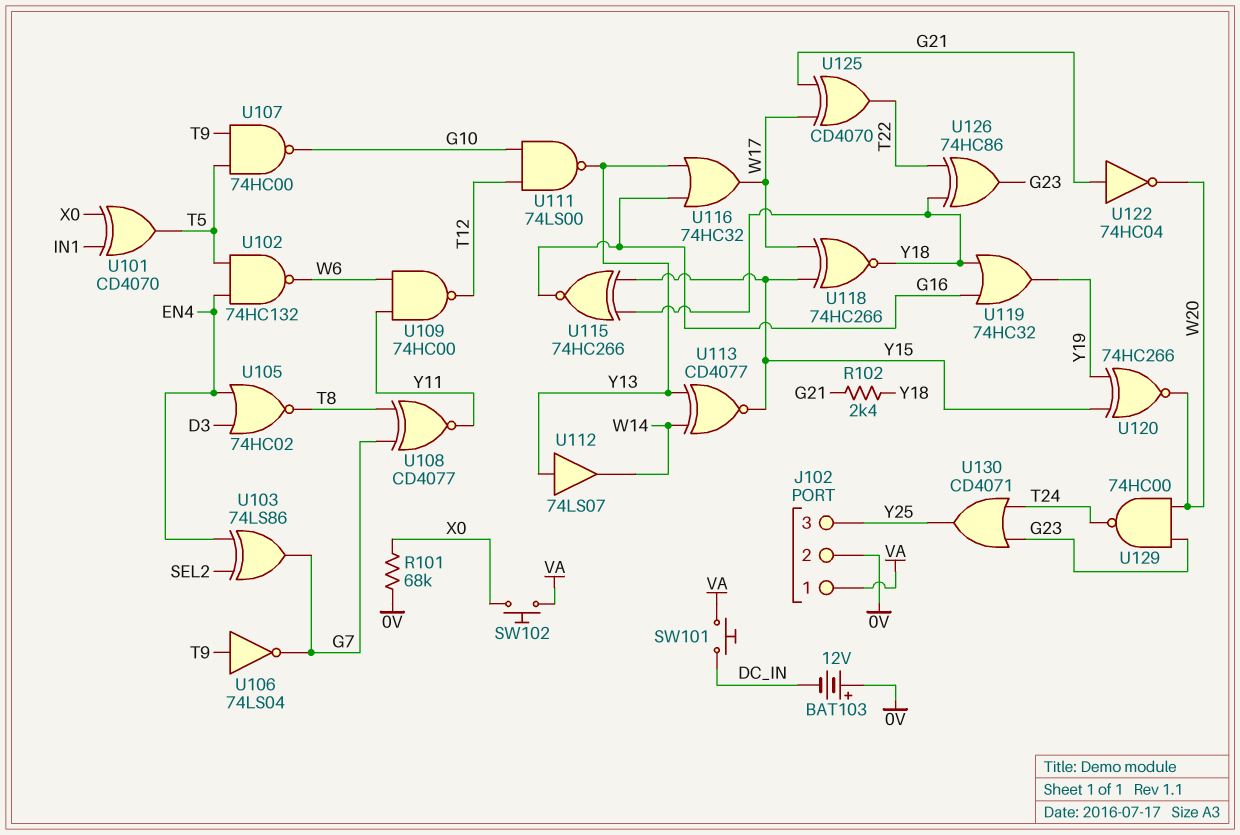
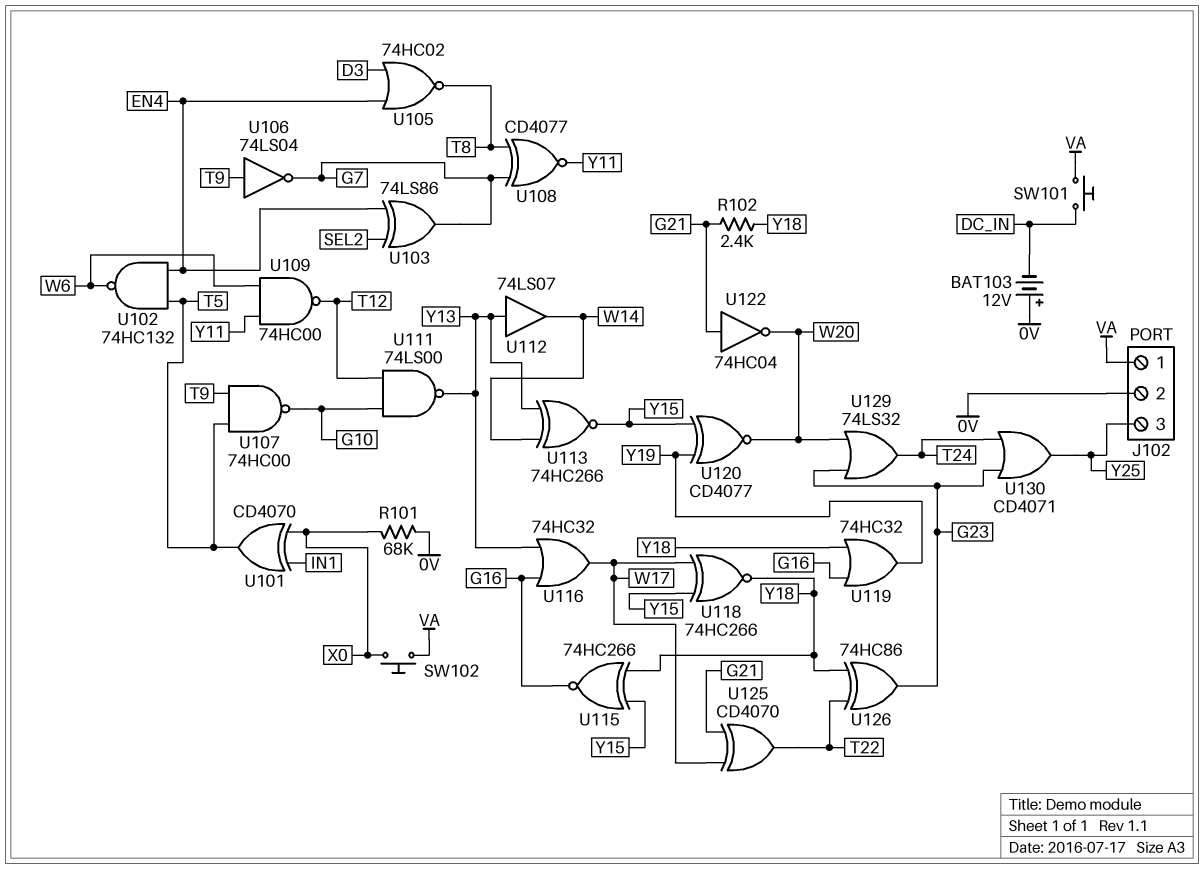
U113: XNOR CD4077 (in W14, in Y13, out Y15) -> XNOR 74HC266 (in W14, in Y13, out Y15)
U120: XNOR 74HC266 (in Y15, in Y19, out W20) -> XNOR CD4077 (in Y15, in Y19, out W20)
U129: NAND 74HC00 (in G23, in W20, out T24) -> OR 74LS32 (in G23, in W20, out T24)

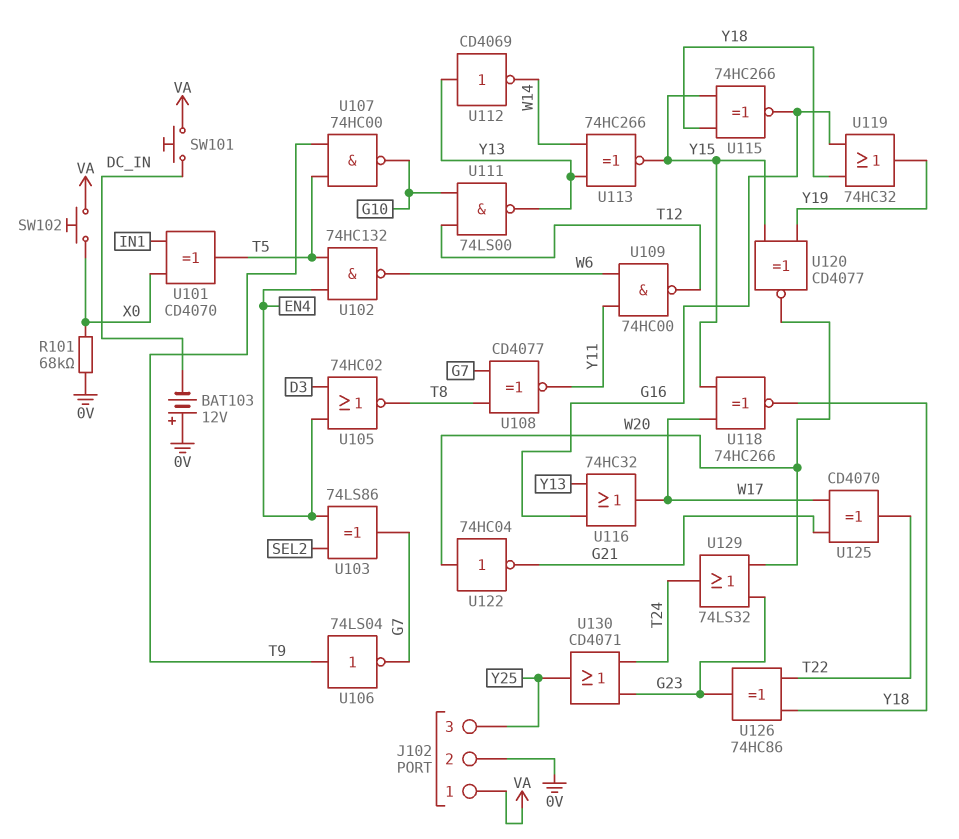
R102: 2.4k (G21, Y18) -> none
U112: buffer 74LS07 (in Y13, out W14) -> NOT CD4069 (in Y13, out W14)
U122: NOT 74HC04 (in G21, out W20) -> NOT 74HC04 (in W20, out G21)

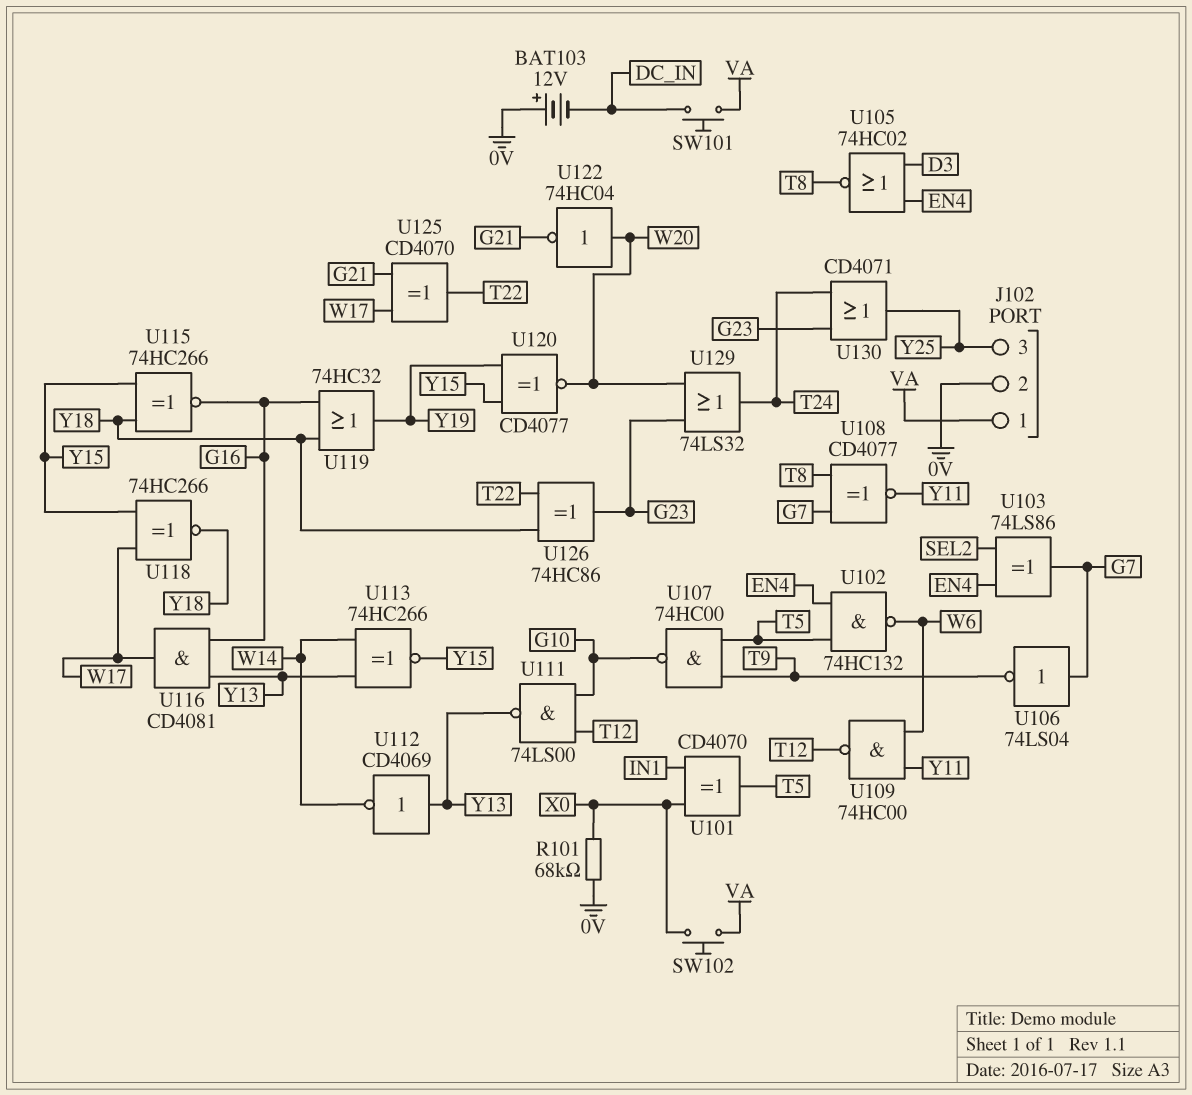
U106: NOT 74LS04 (in T9, out G7) -> NOT 74LS04 (in G7, out T9)
U116: OR 74HC32 (in G16, in Y13, out W17) -> AND CD4081 (in G16, in Y13, out W17)

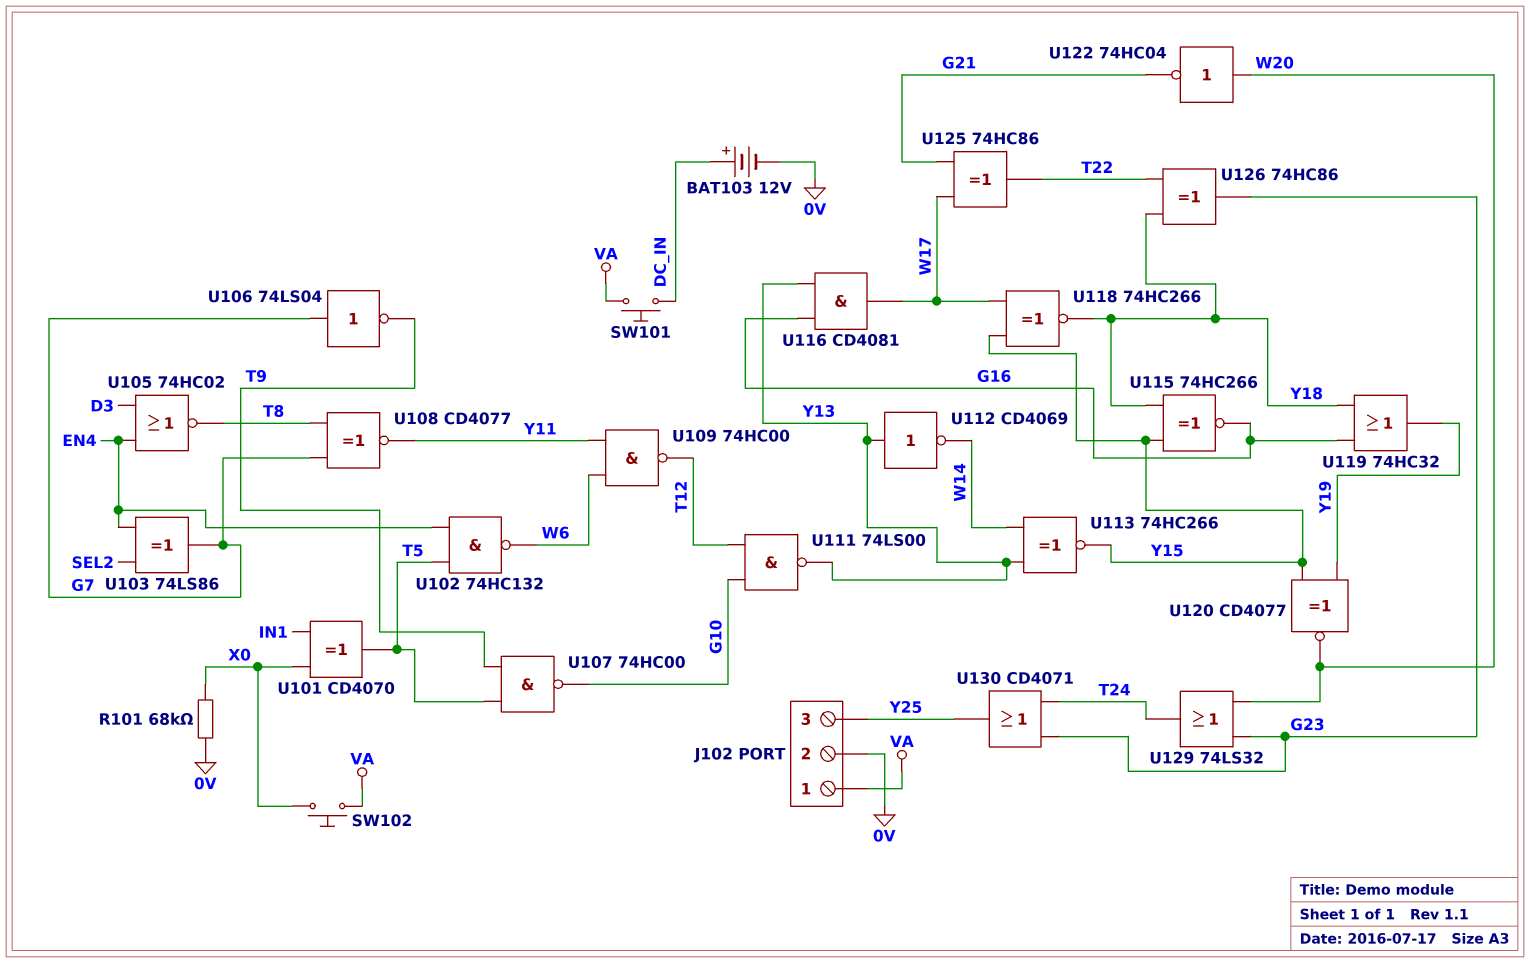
BAT103: 12V (plus 0V, minus DC_IN) -> 12V (plus DC_IN, minus 0V)
U125: XOR CD4070 (in G21, in W17, out T22) -> XOR 74HC86 (in G21, in W17, out T22)

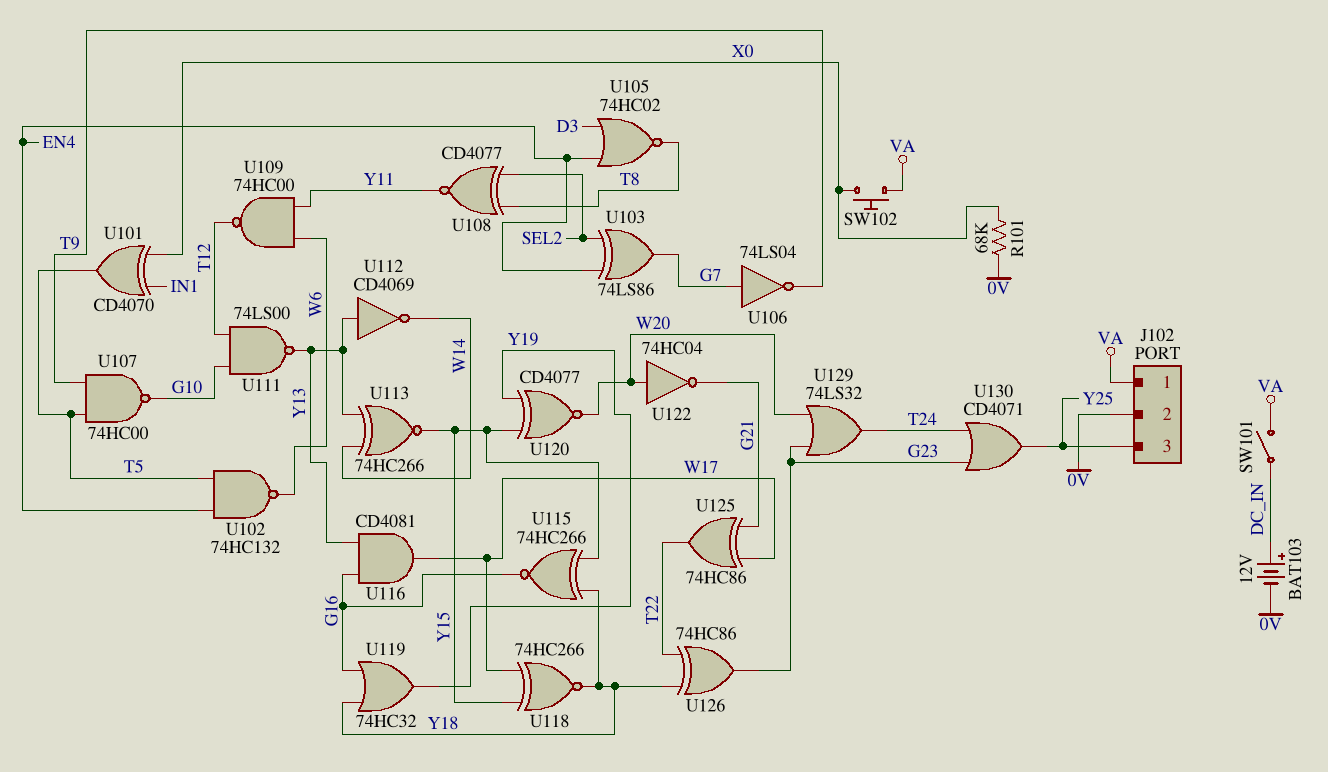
SW101: button (DC_IN, VA) -> switch (DC_IN, VA)
U108: XNOR CD4077 (in G7, in T8, out Y11) -> XNOR CD4077 (in SEL2, in T8, out Y11)

